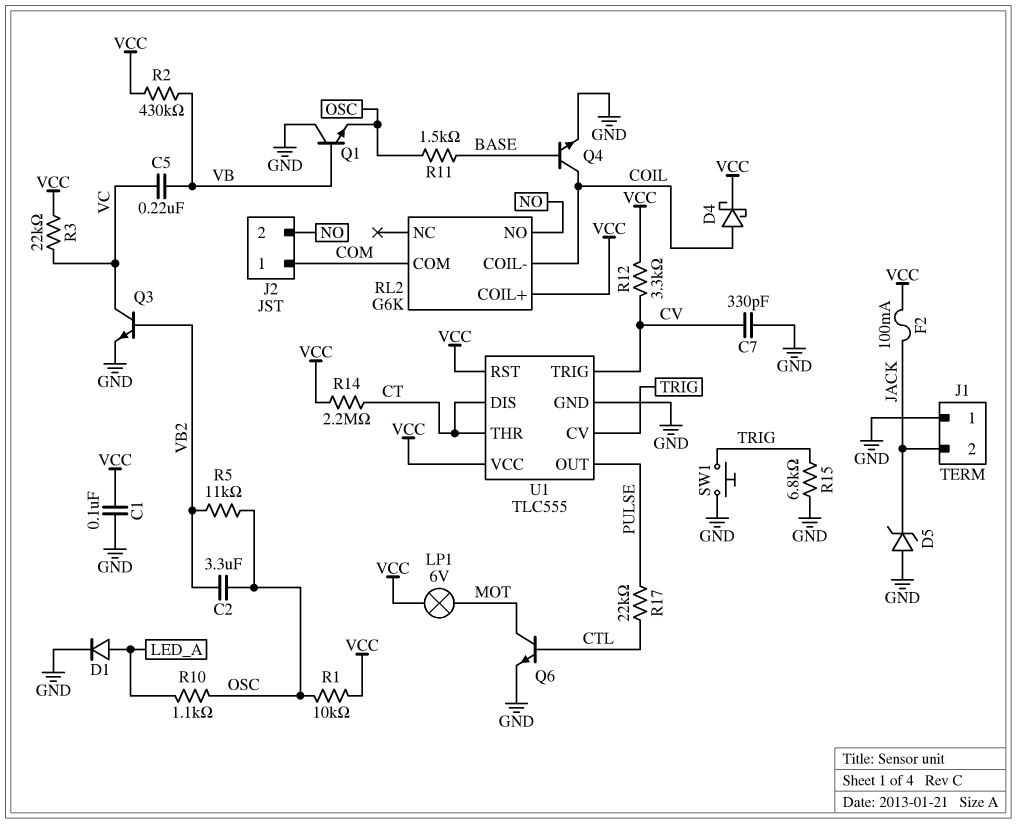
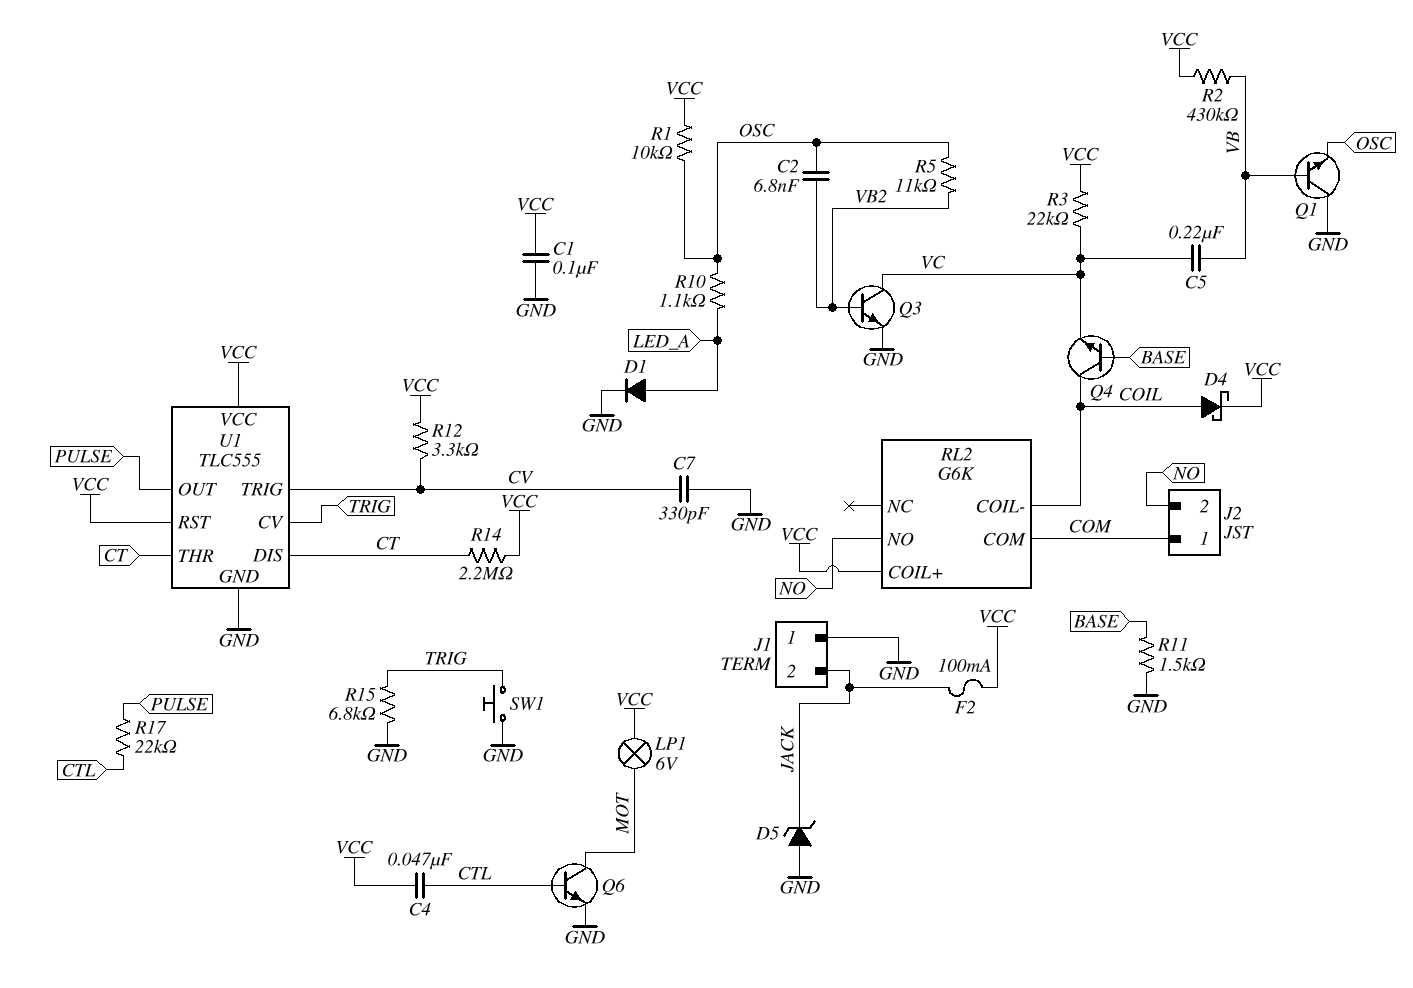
C2: 3.3uF (OSC, VB2) -> 6.8nF (OSC, VB2)
C4: none -> 47nF (CTL, VCC)
Q4: NPN (B BASE, C COIL, E GND) -> NPN (B BASE, C COIL, E VC)
R11: 1.5k (BASE, OSC) -> 1.5k (BASE, GND)

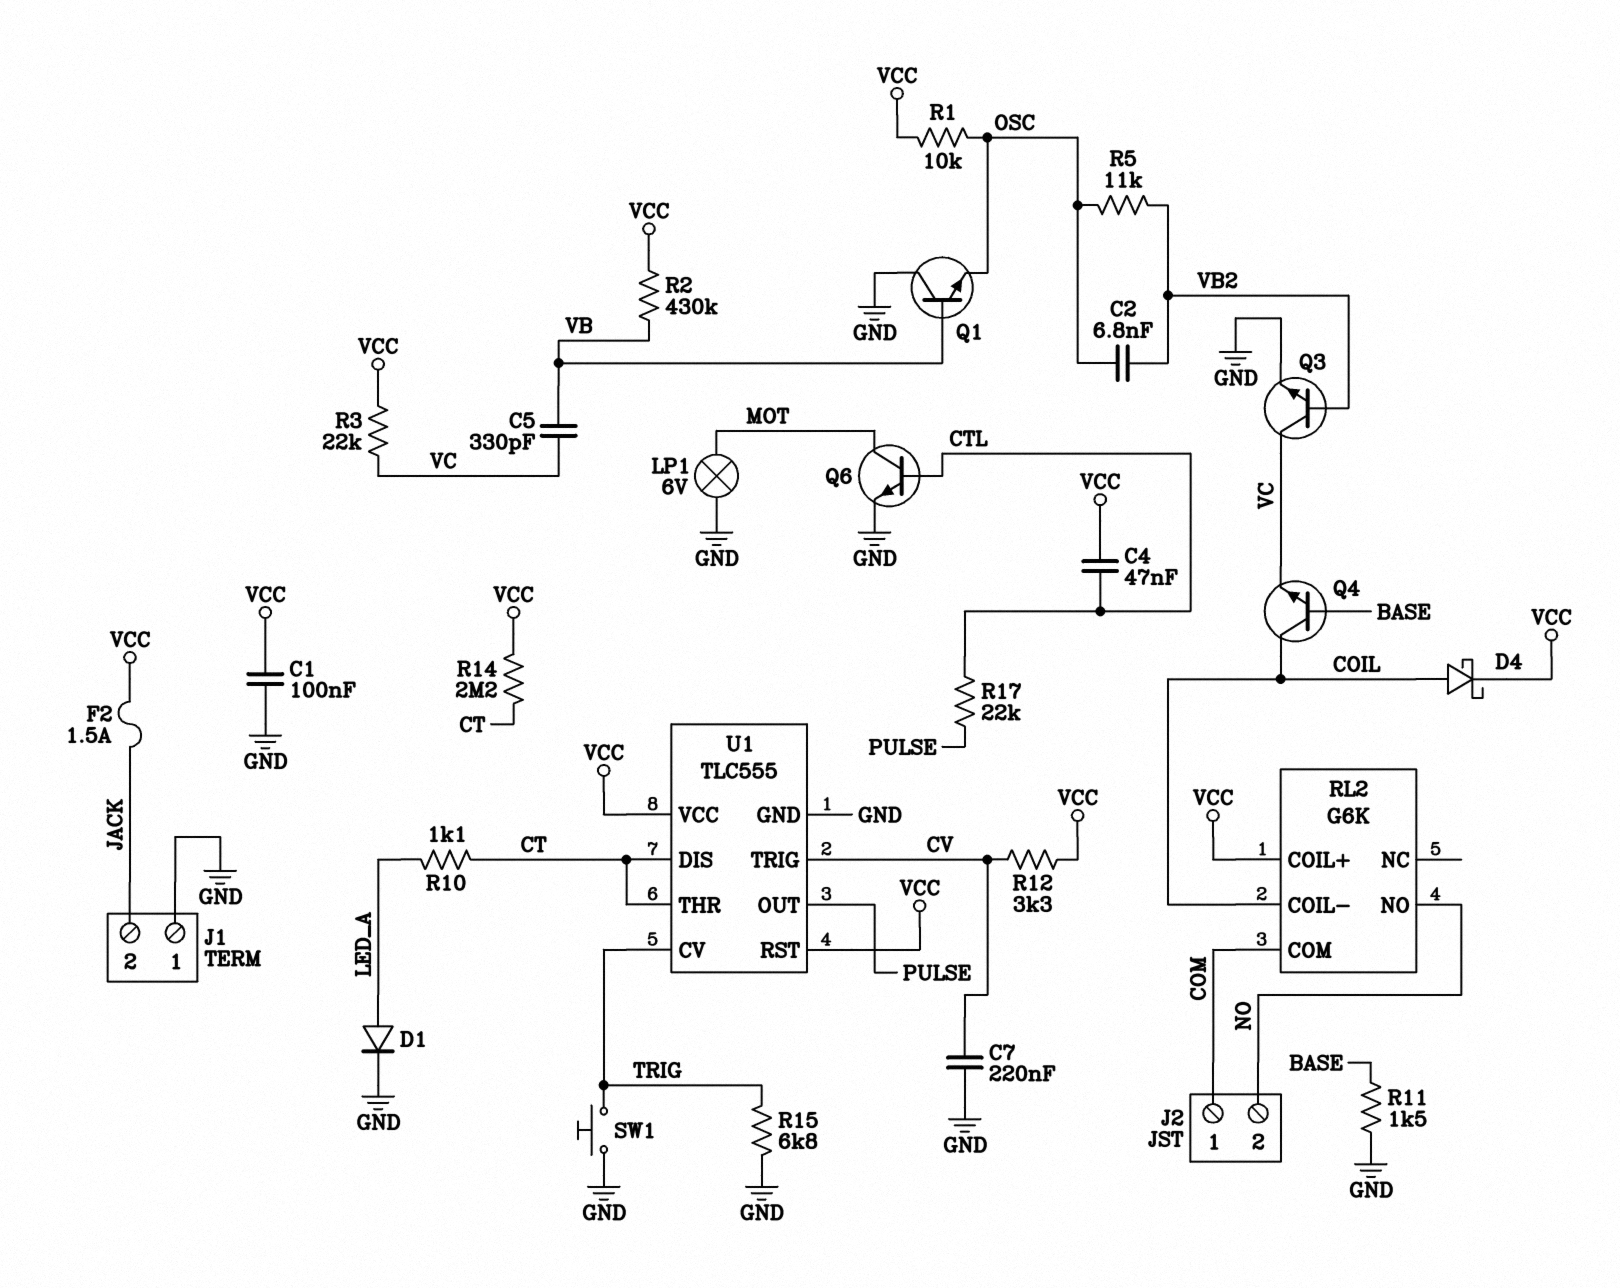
C5: 220nF (VB, VC) -> 330pF (VB, VC)
C7: 330pF (CV, GND) -> 220nF (CV, GND)
D5: zener (A GND, K JACK) -> none
F2: 100mA (JACK, VCC) -> 1.5A (JACK, VCC)
LP1: lamp 6V (MOT, VCC) -> lamp 6V (GND, MOT)
R10: 1.1k (LED_A, OSC) -> 1.1k (CT, LED_A)

